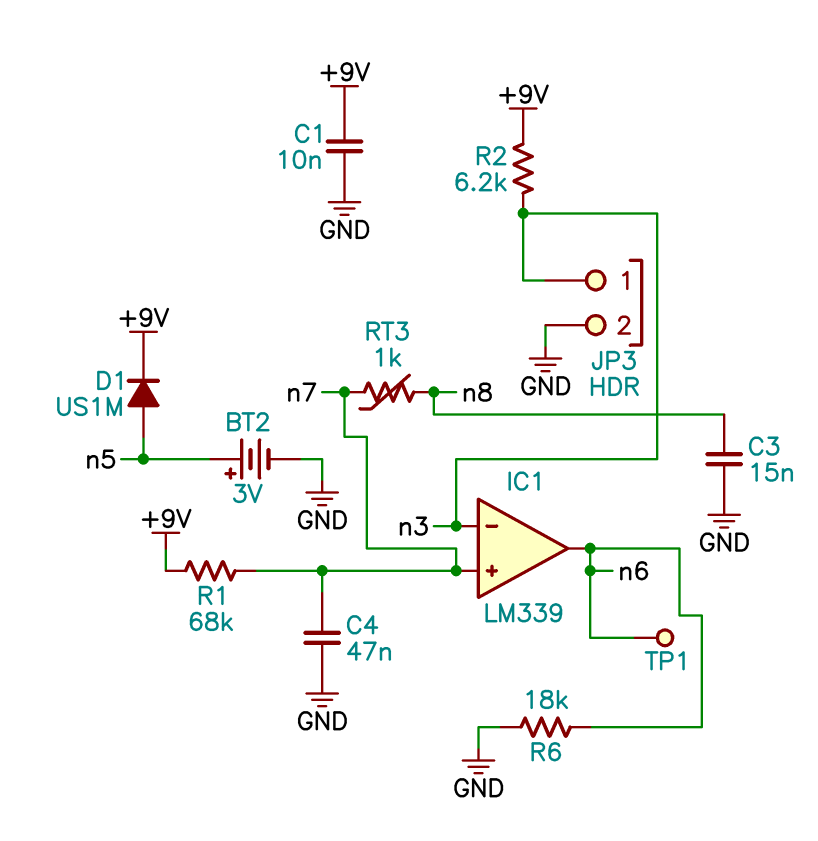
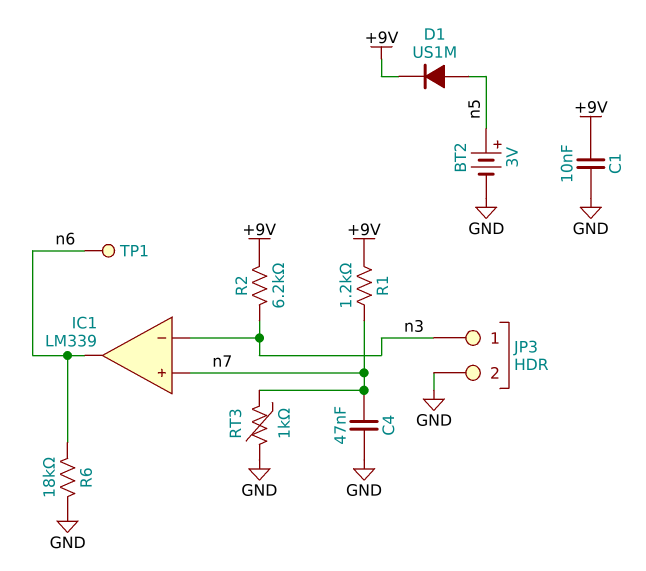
C3: 15nF (GND, n8) -> none
R1: 68k (+9V, n7) -> 1.2k (+9V, n7)
RT3: 1k (n7, n8) -> 1k (GND, n7)

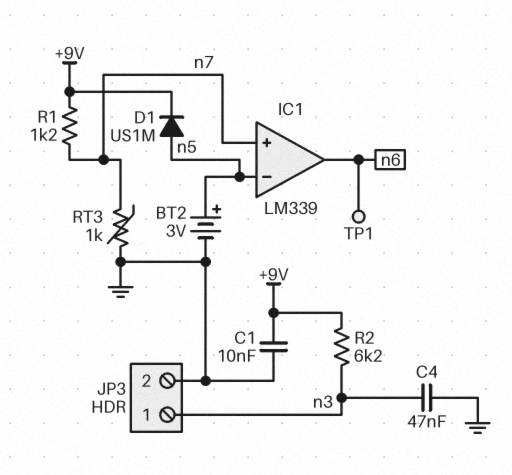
C4: 47nF (GND, n7) -> 47nF (GND, n3)
IC1 pin in-: n3 -> n5
R6: 18k (GND, n6) -> none

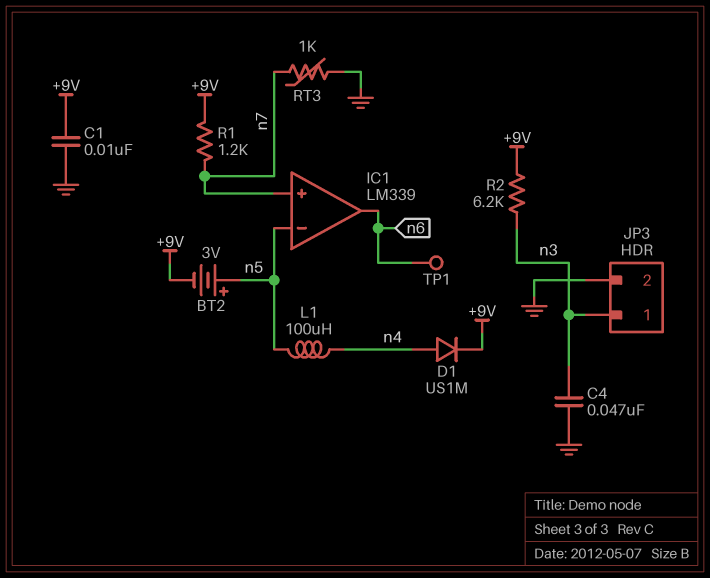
BT2: 3V (plus n5, minus GND) -> 3V (plus n5, minus +9V)
D1: diode US1M (A n5, K +9V) -> diode US1M (A n4, K +9V)
L1: none -> 100uH (n4, n5)

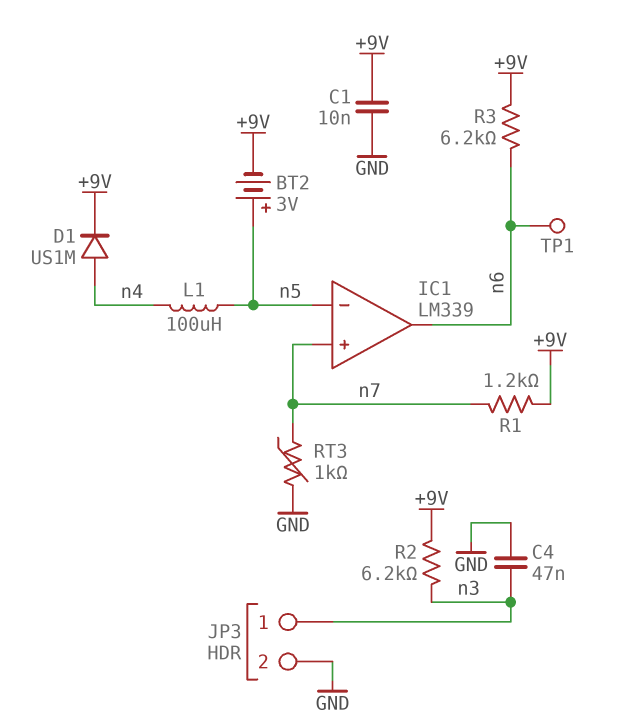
R3: none -> 6.2k (+9V, n6)

